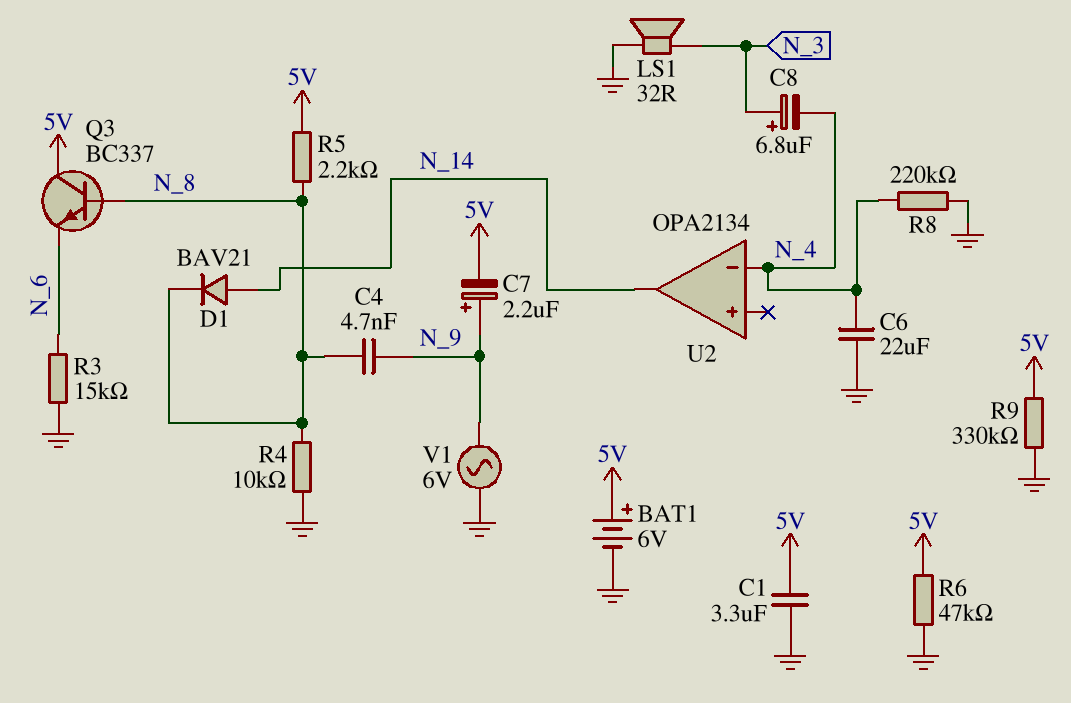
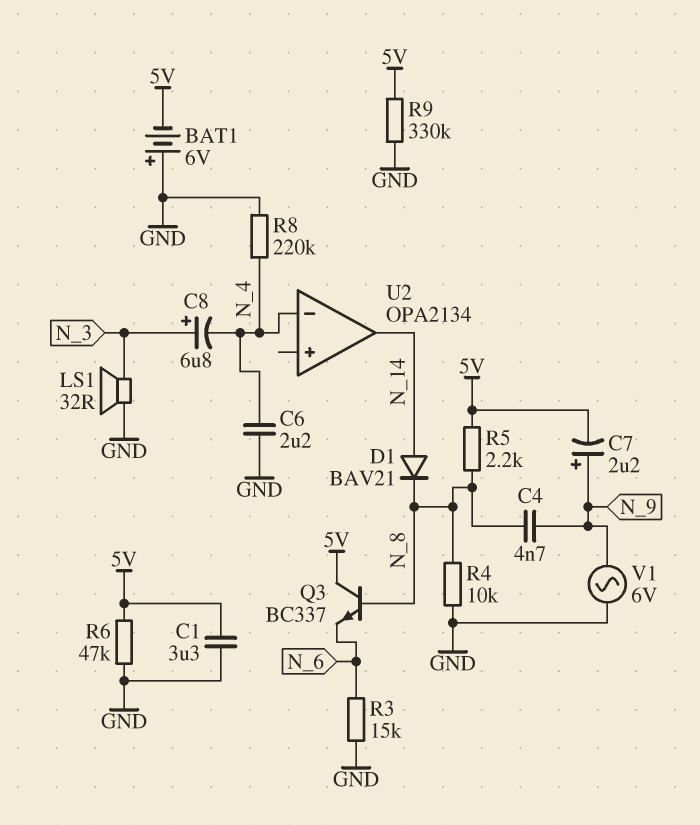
BAT1: 6V (plus 5V, minus GND) -> 6V (plus GND, minus 5V)
C6: 22uF (GND, N_4) -> 2.2uF (GND, N_4)

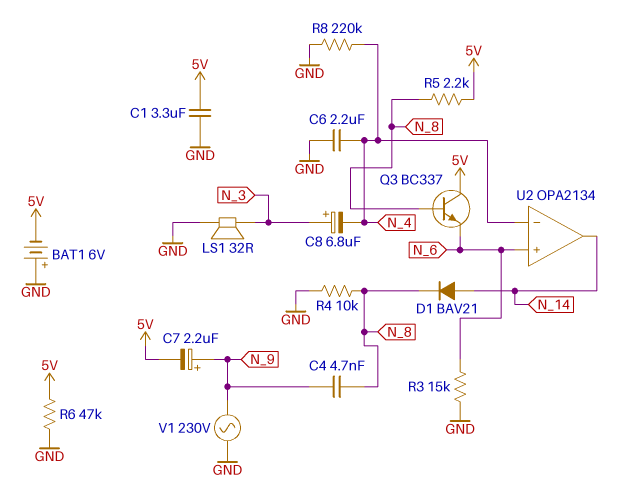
R9: 330k (5V, GND) -> none
U2 pin in+: none -> N_6
V1: AC 6V (GND, N_9) -> AC 230V (GND, N_9)

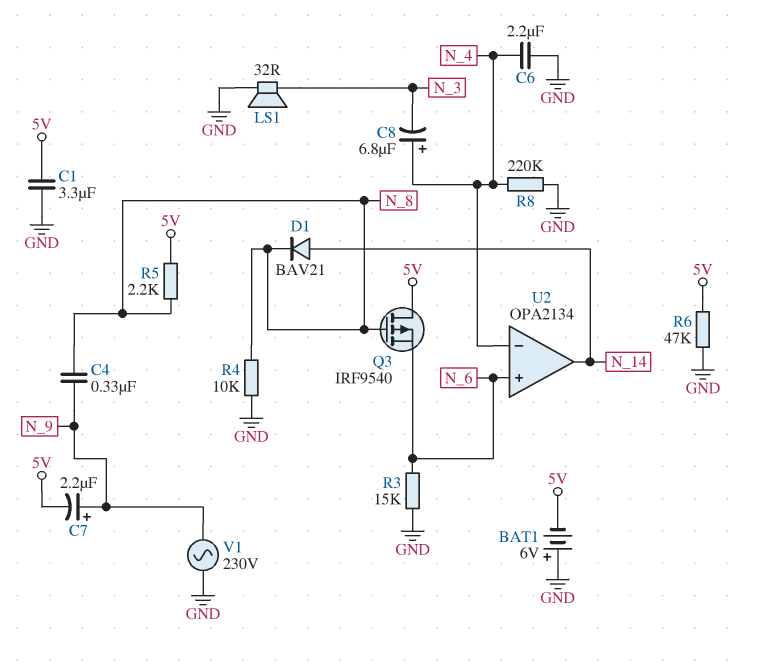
C4: 4.7nF (N_8, N_9) -> 330nF (N_8, N_9)
C8: 6.8uF (plus N_3, minus N_4) -> 6.8uF (plus N_4, minus N_3)
Q3: NPN BC337 (B N_8, C 5V, E N_6) -> PMOS IRF9540 (G N_8, D 5V, S N_6)

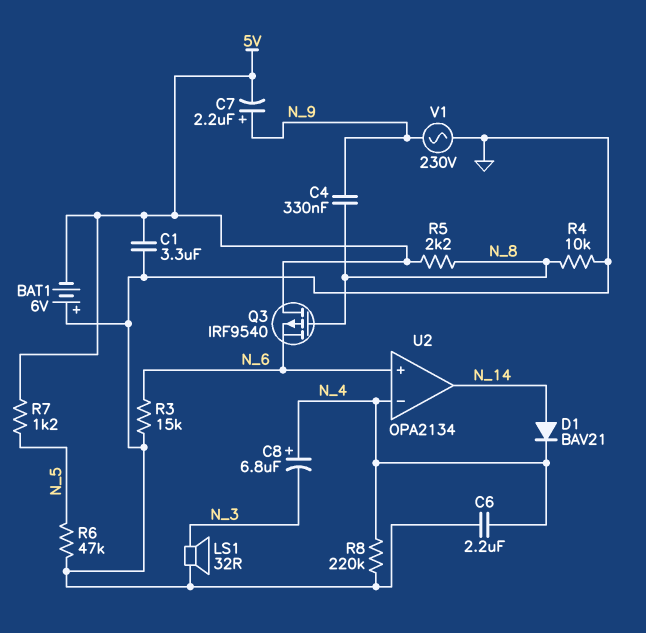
D1: diode BAV21 (A N_14, K N_8) -> diode BAV21 (A N_14, K N_4)
R6: 47k (5V, GND) -> 47k (GND, N_5)
R7: none -> 1.2k (5V, N_5)

